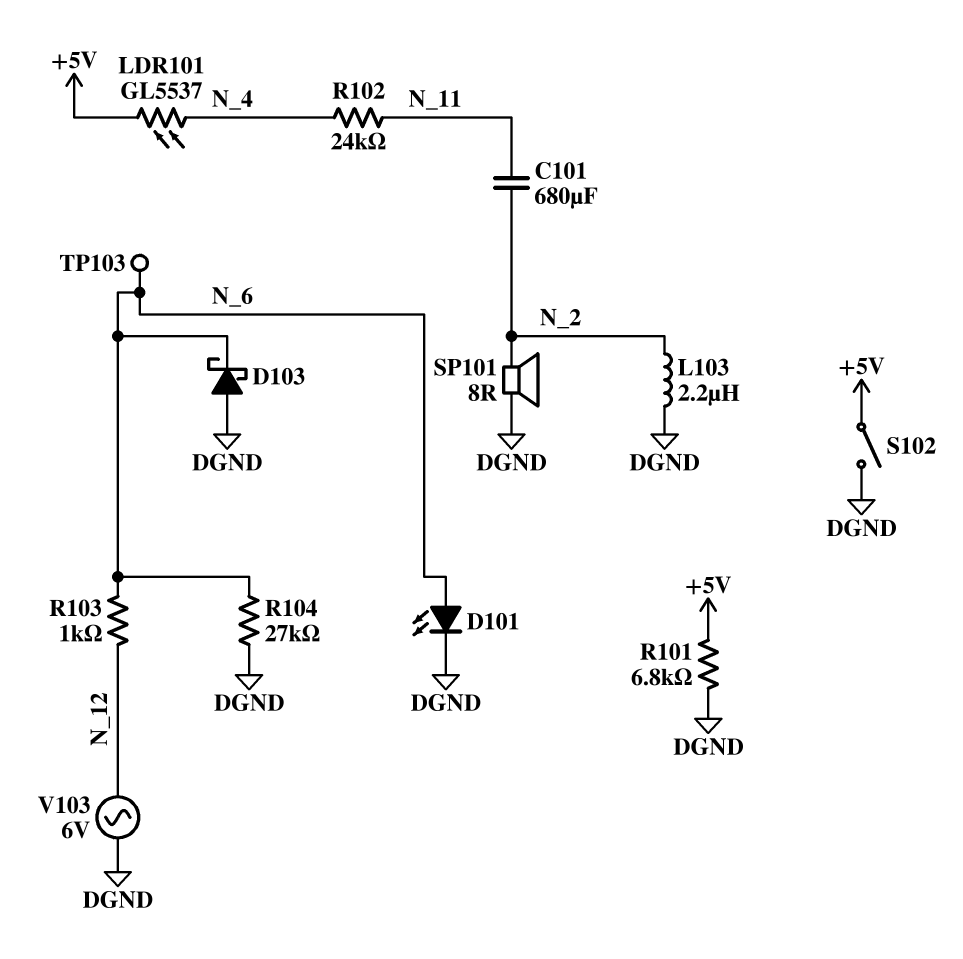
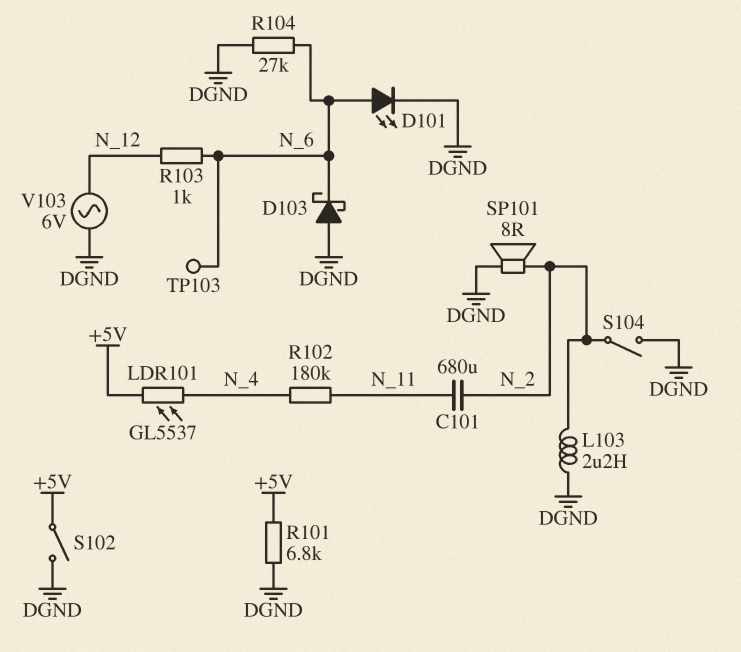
R102: 24k (N_4, N_11) -> 180k (N_4, N_11)
S104: none -> switch (DGND, N_2)

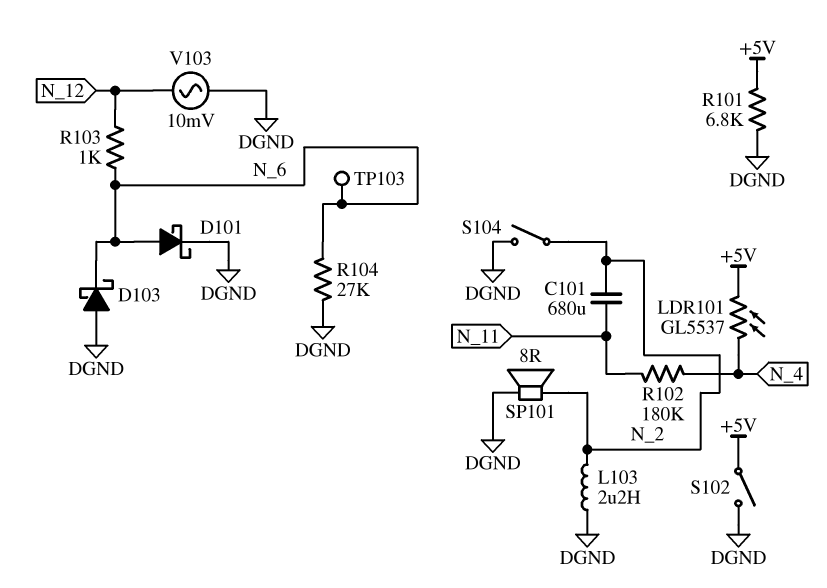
D101: LED (A N_6, K DGND) -> schottky (A N_6, K DGND)
V103: AC 6V (DGND, N_12) -> AC 10mV (DGND, N_12)

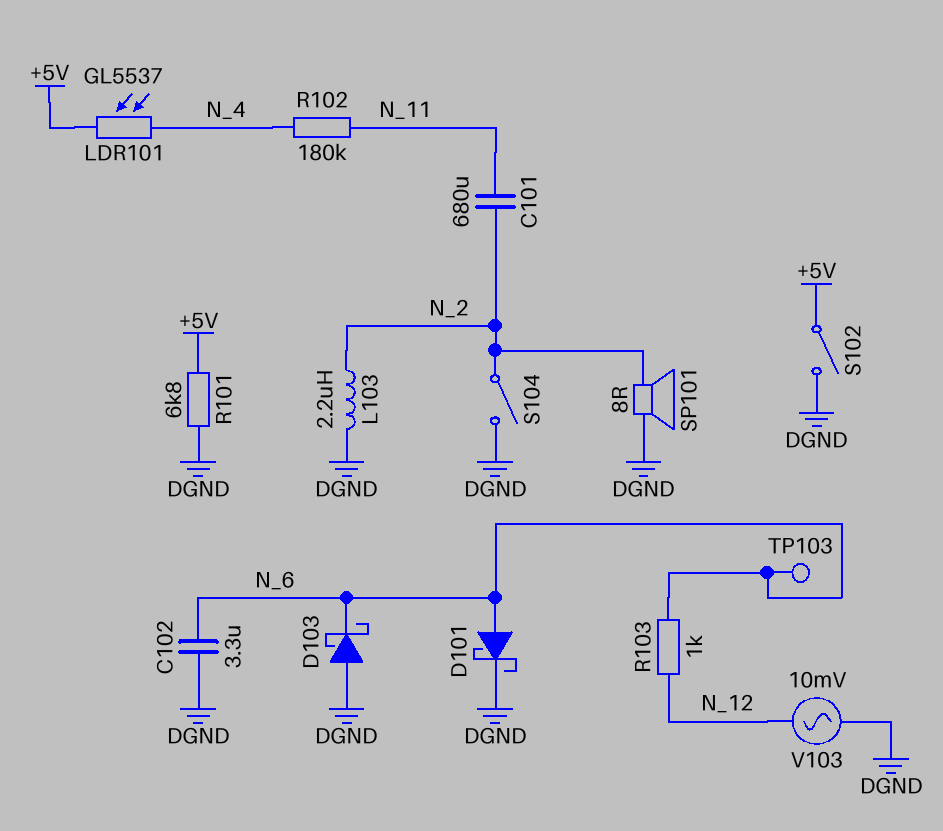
C102: none -> 3.3uF (DGND, N_6)
R104: 27k (DGND, N_6) -> none

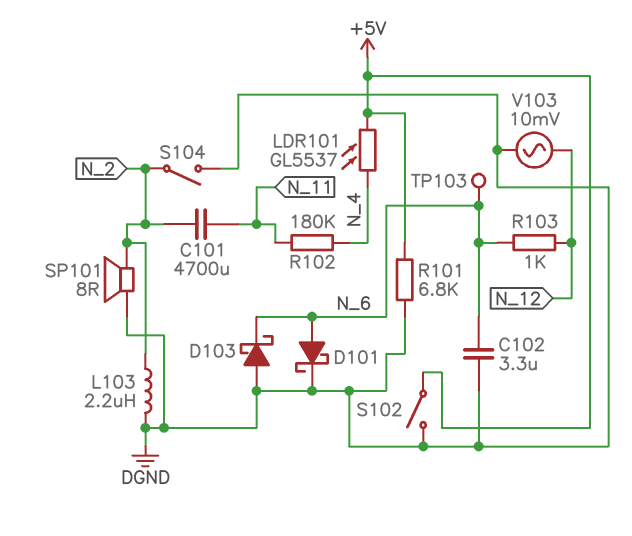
C101: 680uF (N_2, N_11) -> 4700uF (N_2, N_11)

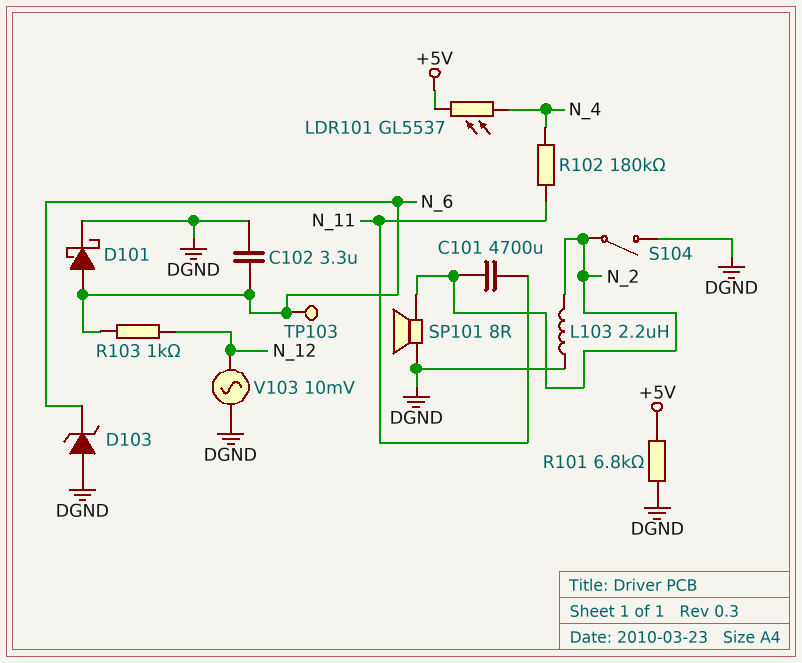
D103: schottky (A DGND, K N_6) -> zener (A DGND, K N_6)
S102: switch (+5V, DGND) -> none

